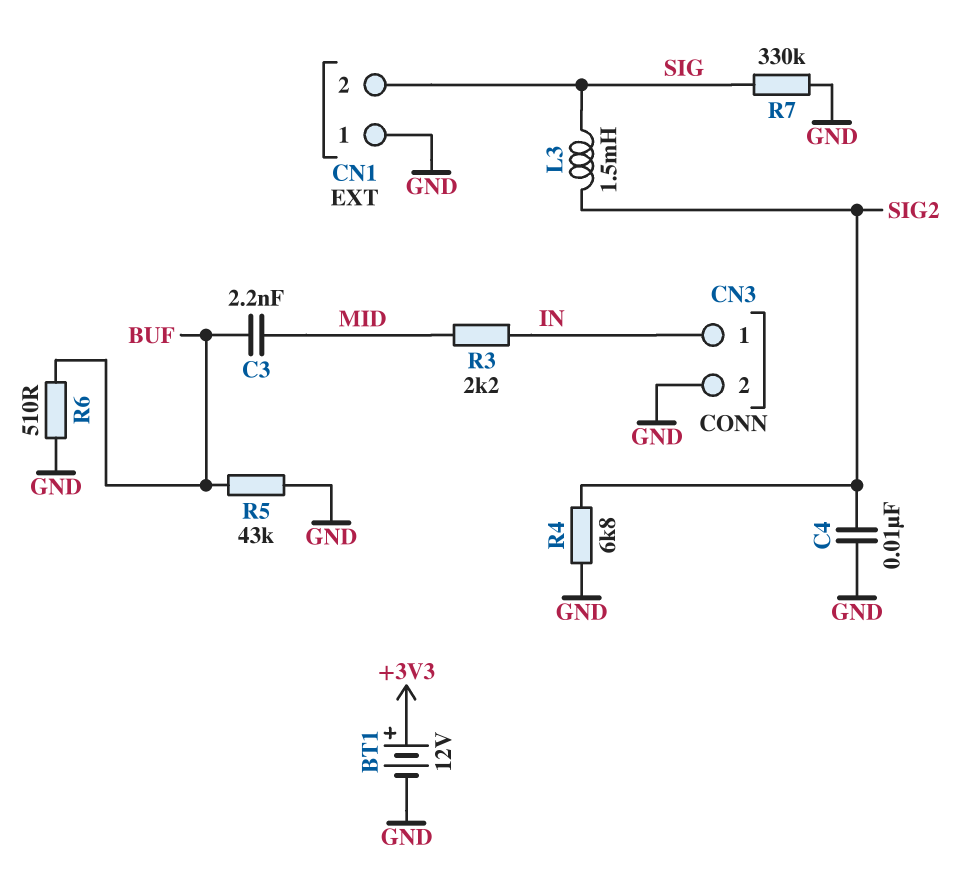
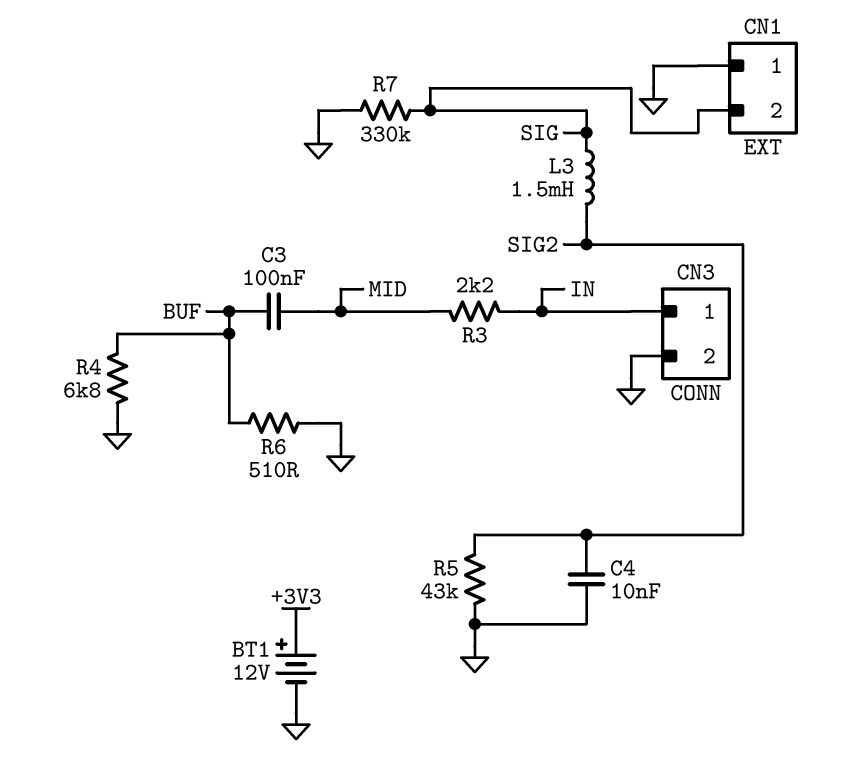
C3: 2.2nF (BUF, MID) -> 100nF (BUF, MID)
R4: 6.8k (GND, SIG2) -> 6.8k (BUF, GND)
R5: 43k (BUF, GND) -> 43k (GND, SIG2)

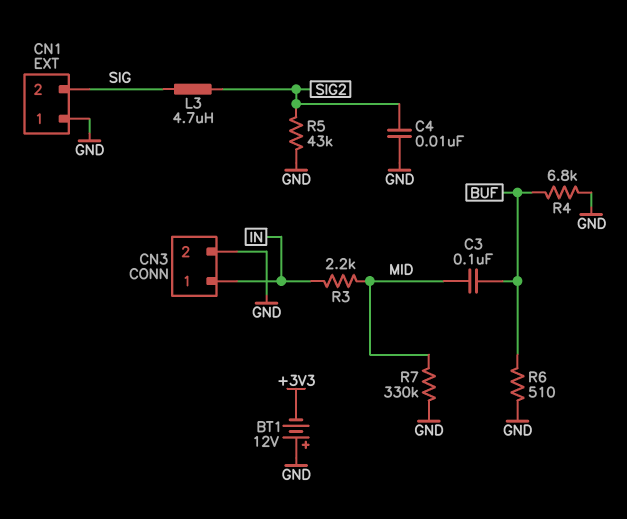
BT1: 12V (plus +3V3, minus GND) -> 12V (plus GND, minus +3V3)
L3: 1.5mH (SIG, SIG2) -> 4.7uH (SIG, SIG2)
R7: 330k (GND, SIG) -> 330k (GND, MID)

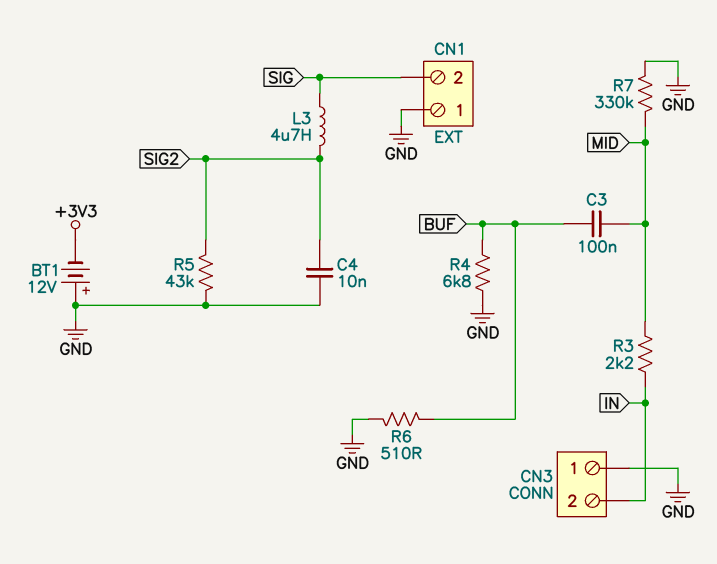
CN3 pin 1: IN -> GND
CN3 pin 2: GND -> IN

